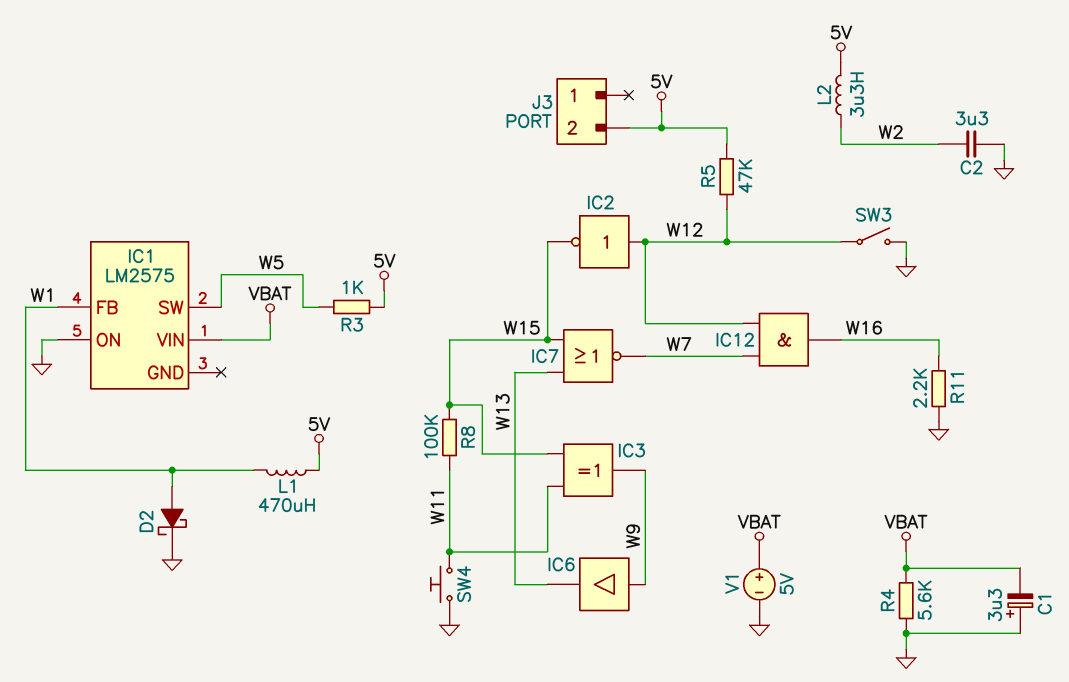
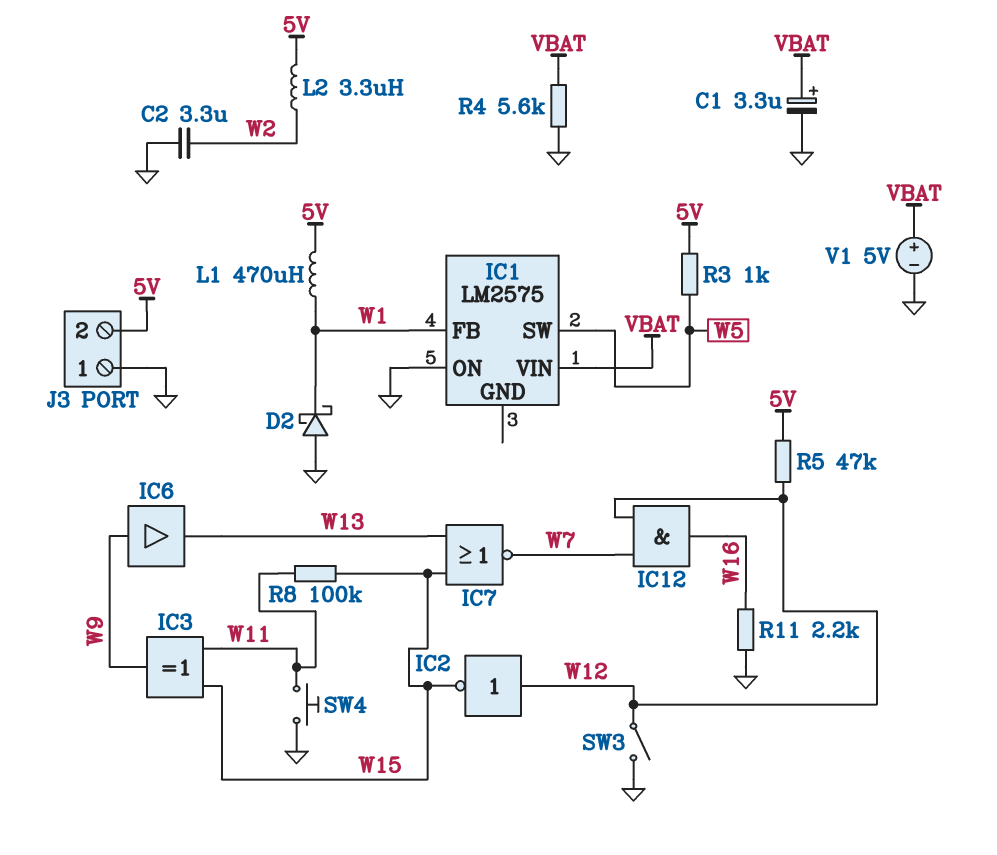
C1: 3.3uF (plus GND, minus VBAT) -> 3.3uF (plus VBAT, minus GND)
D2: schottky (A W1, K GND) -> schottky (A GND, K W1)
J3 pin 1: none -> GND

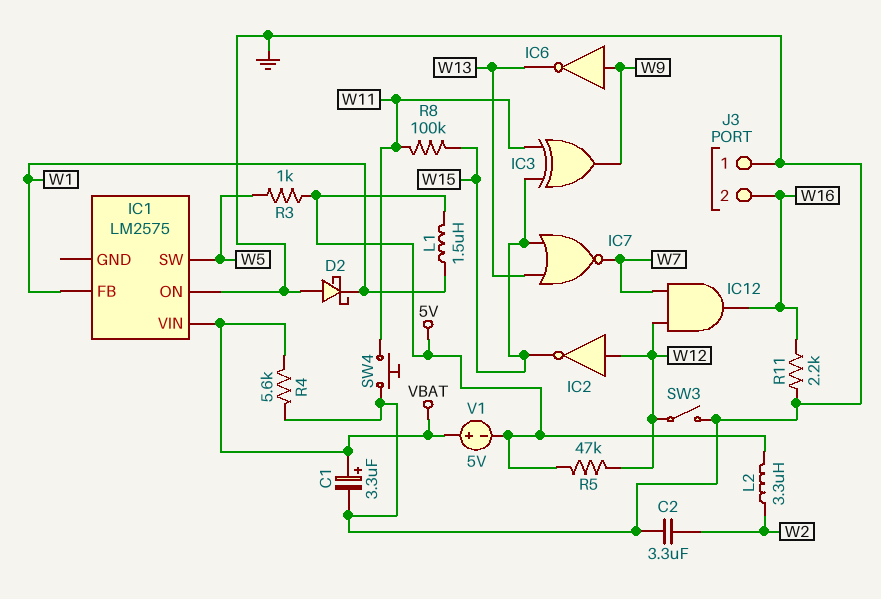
IC6: buffer (in W9, out W13) -> NOT (in W9, out W13)
J3 pin 2: 5V -> W16
L1: 470uH (5V, W1) -> 1.5uH (5V, W1)
V1: 5V (plus VBAT, minus GND) -> 5V (plus VBAT, minus 5V)

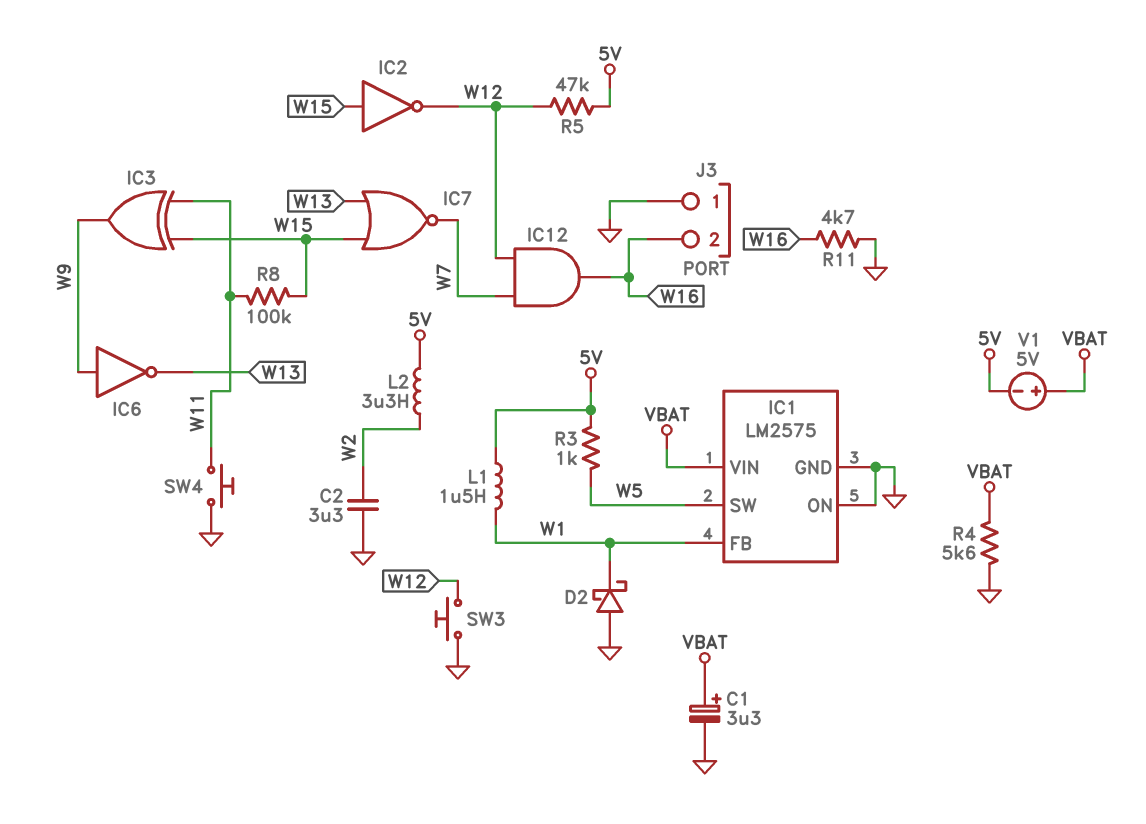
IC1 pin GND: none -> GND
IC2: NOT (in W12, out W15) -> NOT (in W15, out W12)
R11: 2.2k (GND, W16) -> 4.7k (GND, W16)
SW3: switch (GND, W12) -> button (GND, W12)

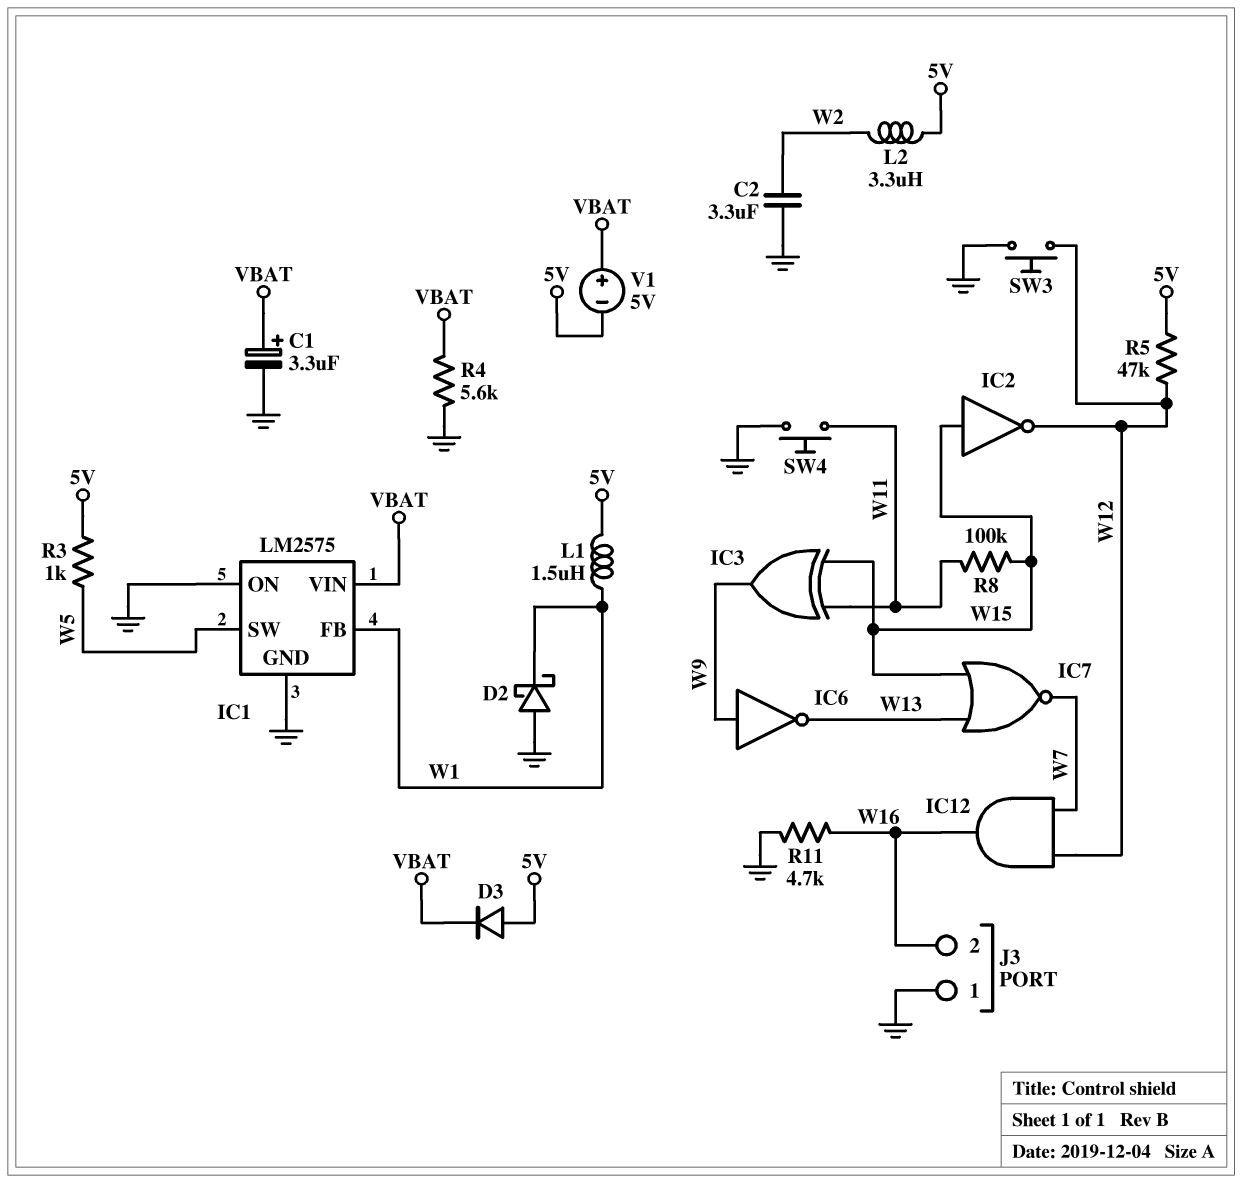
D3: none -> diode (A 5V, K VBAT)

